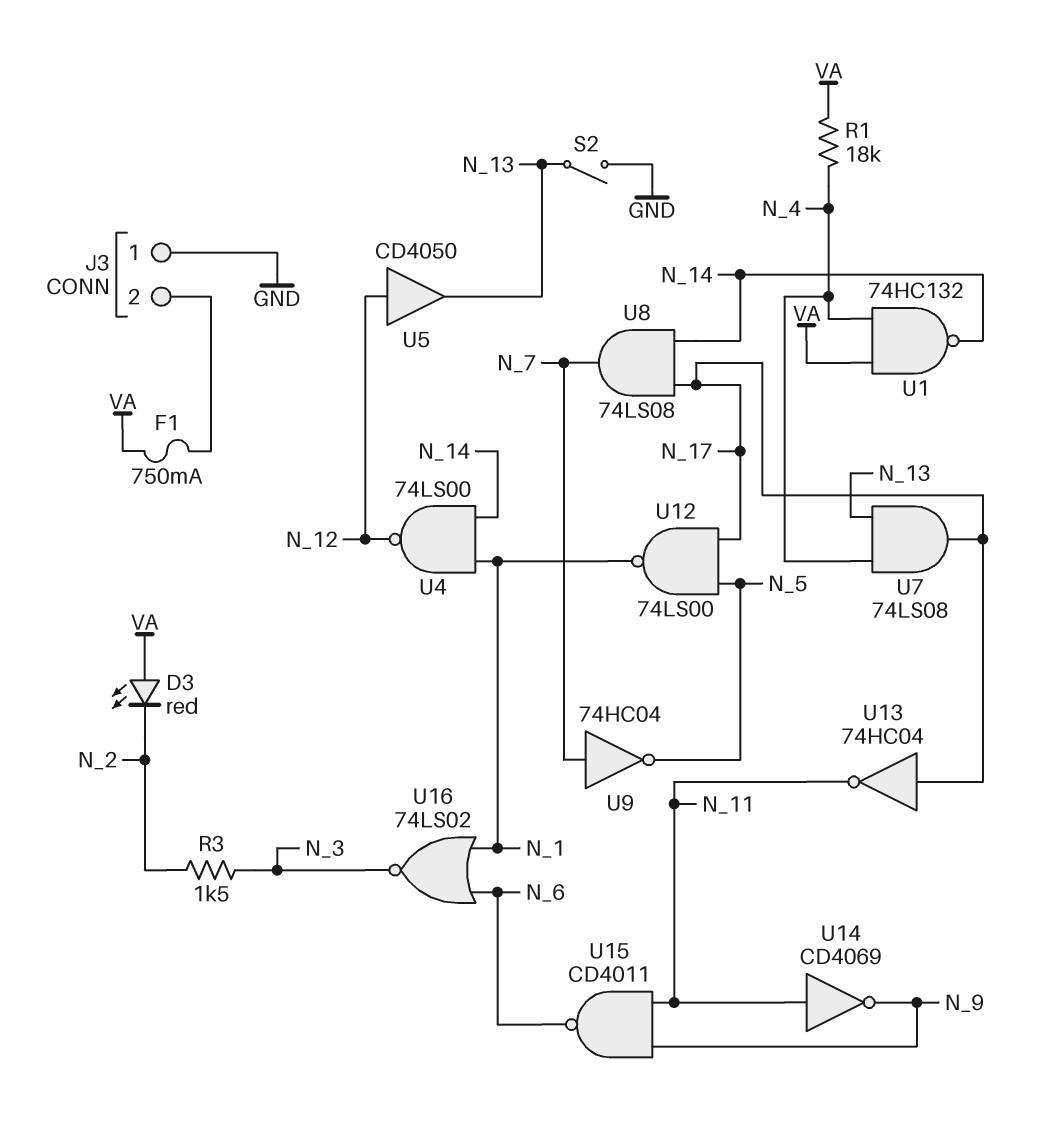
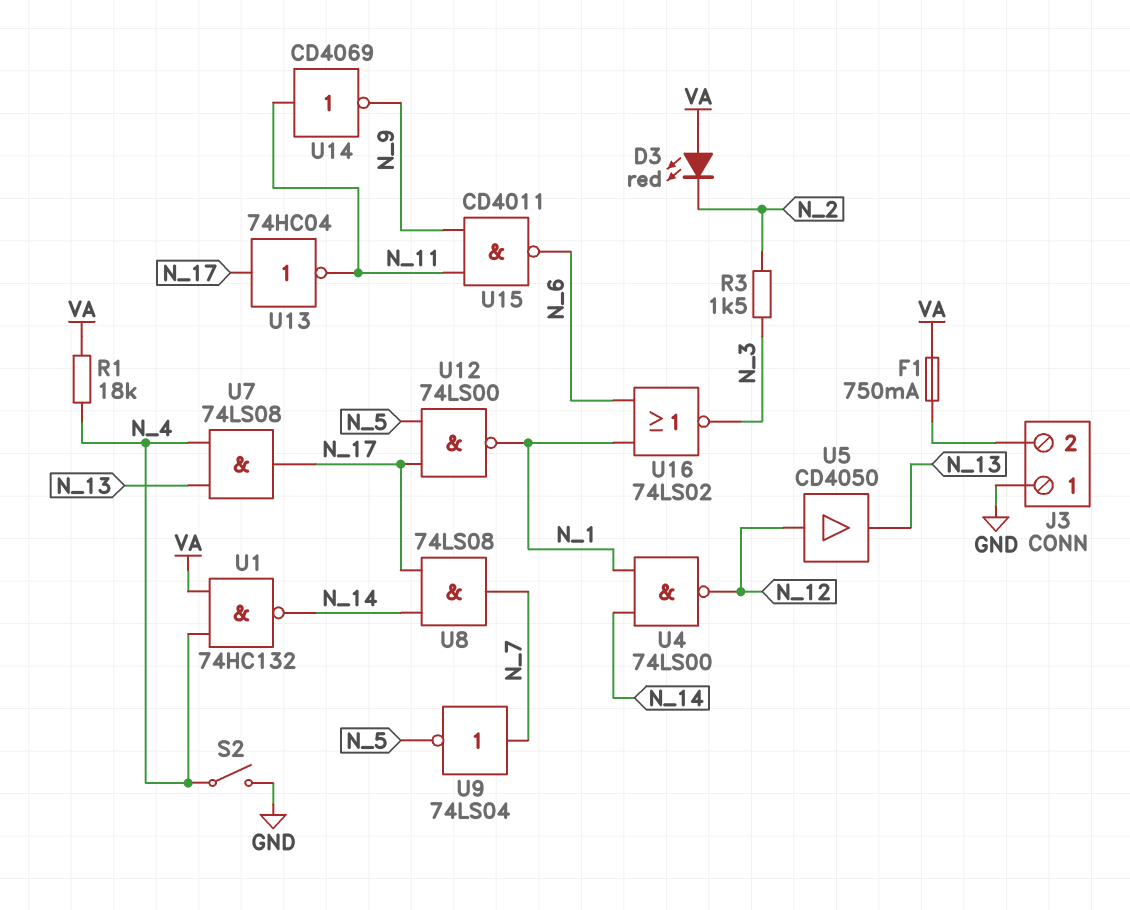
S2: switch (GND, N_13) -> switch (GND, N_4)
U9: NOT 74HC04 (in N_7, out N_5) -> NOT 74LS04 (in N_7, out N_5)

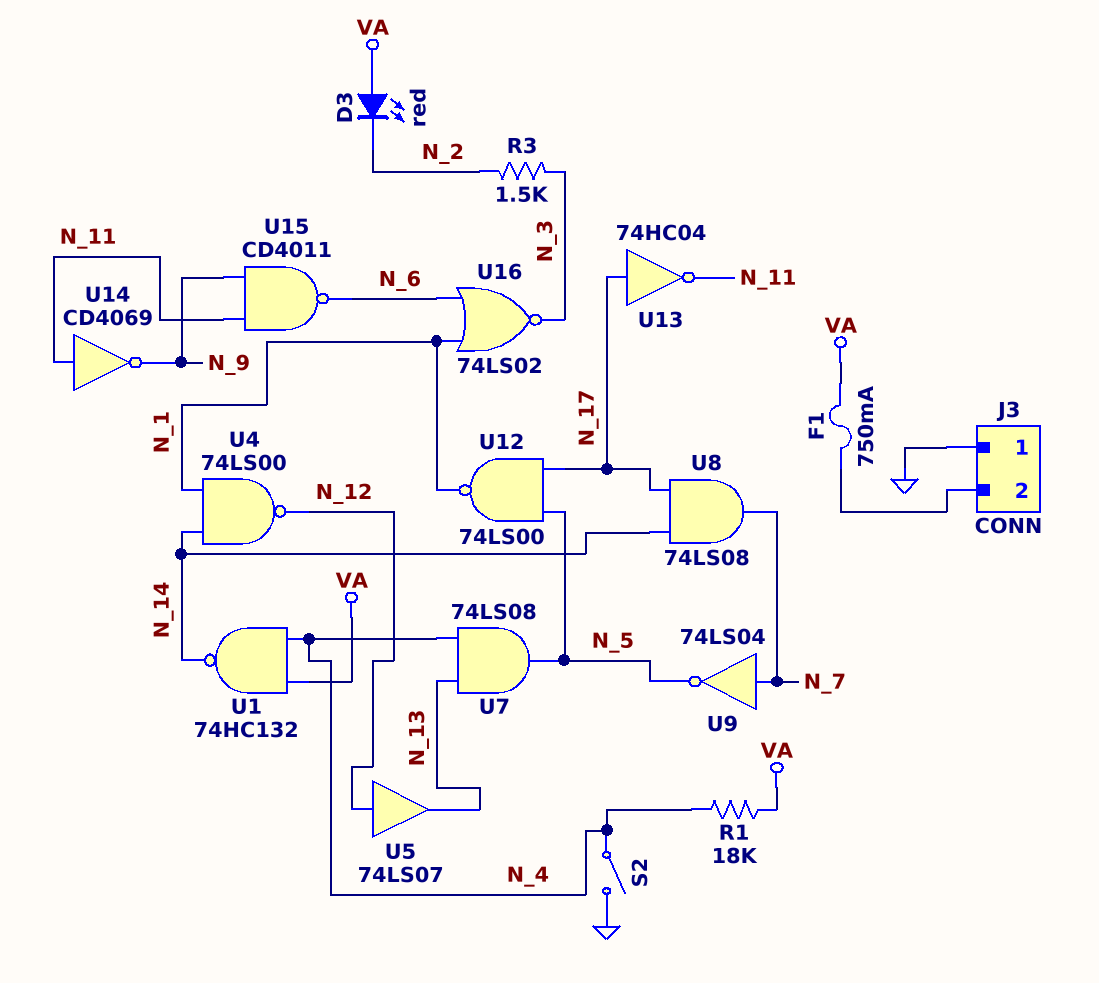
U5: buffer CD4050 (in N_12, out N_13) -> buffer 74LS07 (in N_12, out N_13)
U7: AND 74LS08 (in N_4, in N_13, out N_17) -> AND 74LS08 (in N_4, in N_13, out N_5)

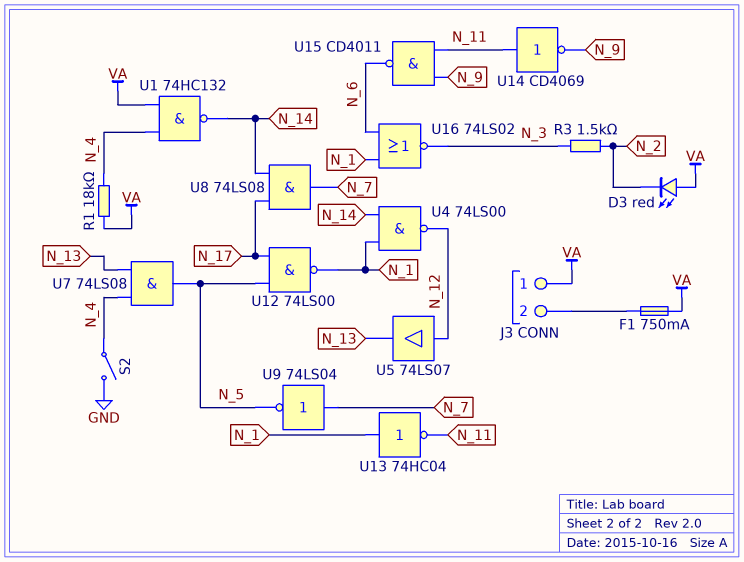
J3 pin 1: GND -> VA
U13: NOT 74HC04 (in N_17, out N_11) -> NOT 74HC04 (in N_1, out N_11)

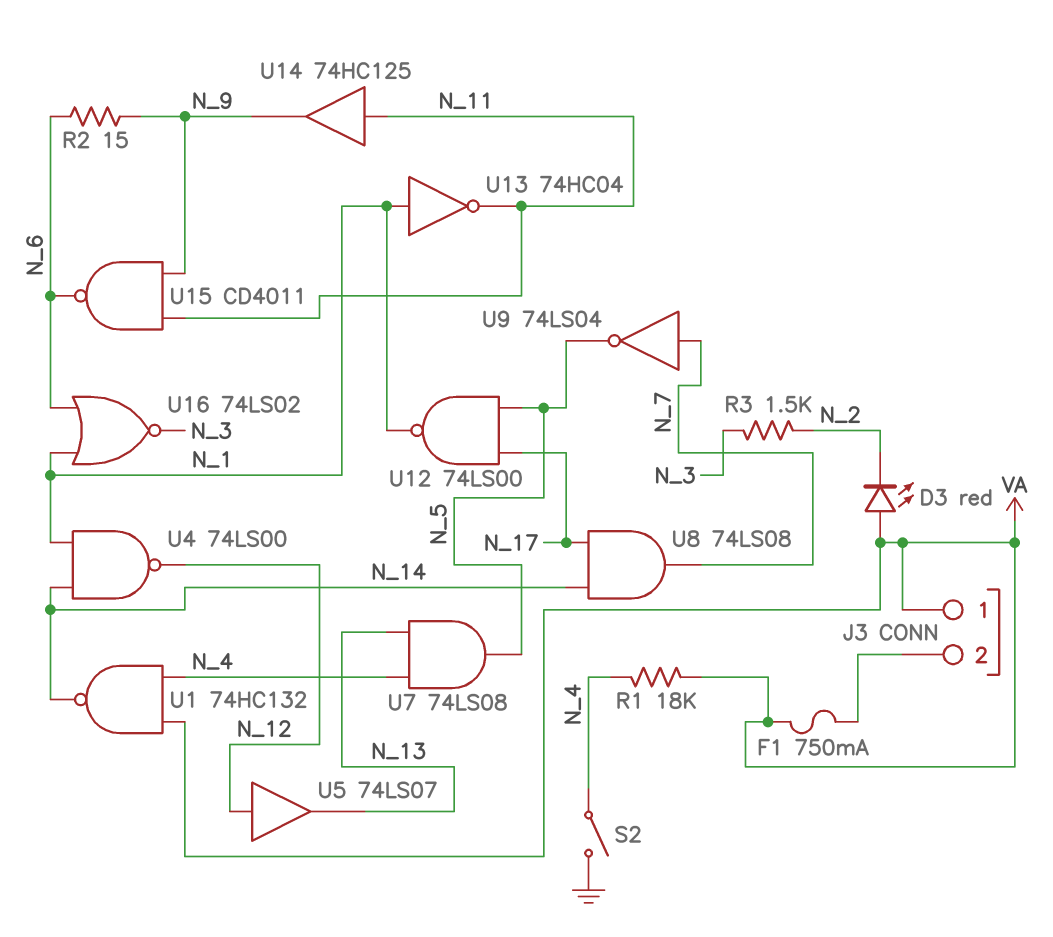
R2: none -> 15 (N_6, N_9)
U14: NOT CD4069 (in N_11, out N_9) -> buffer 74HC125 (in N_11, out N_9)

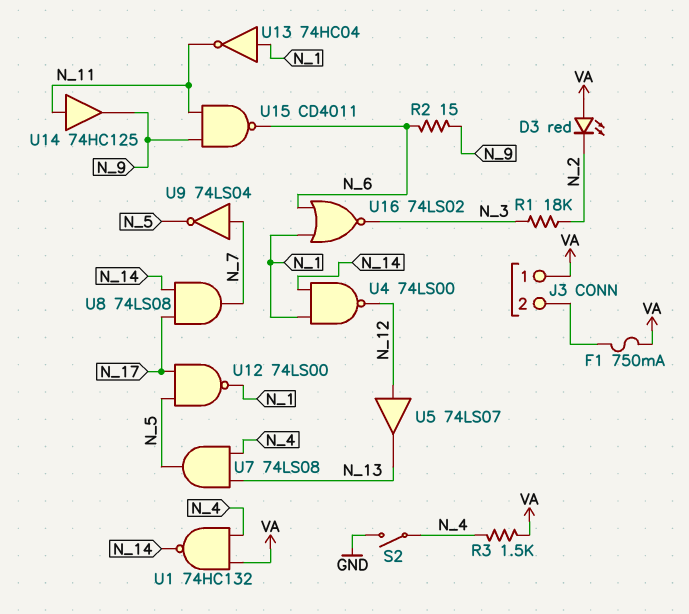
R1: 18k (N_4, VA) -> 18k (N_2, N_3)
R3: 1.5k (N_2, N_3) -> 1.5k (N_4, VA)

